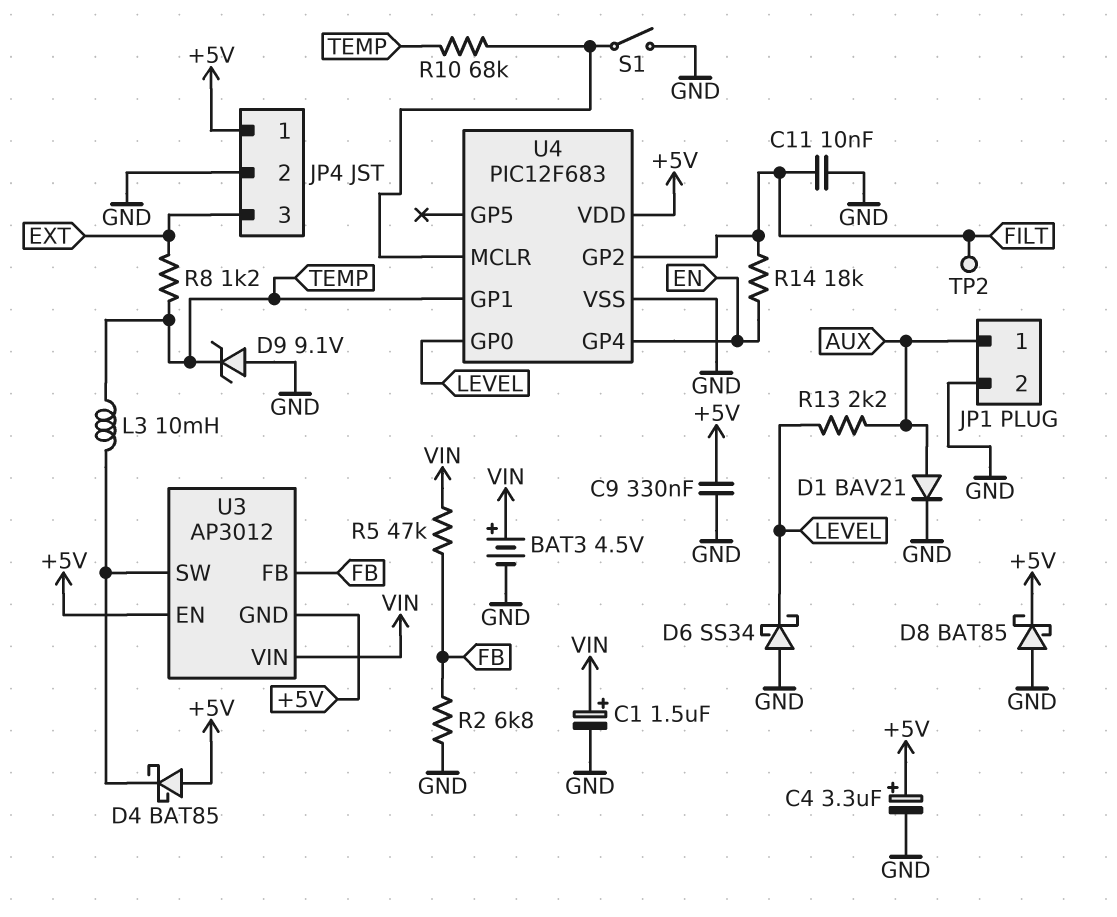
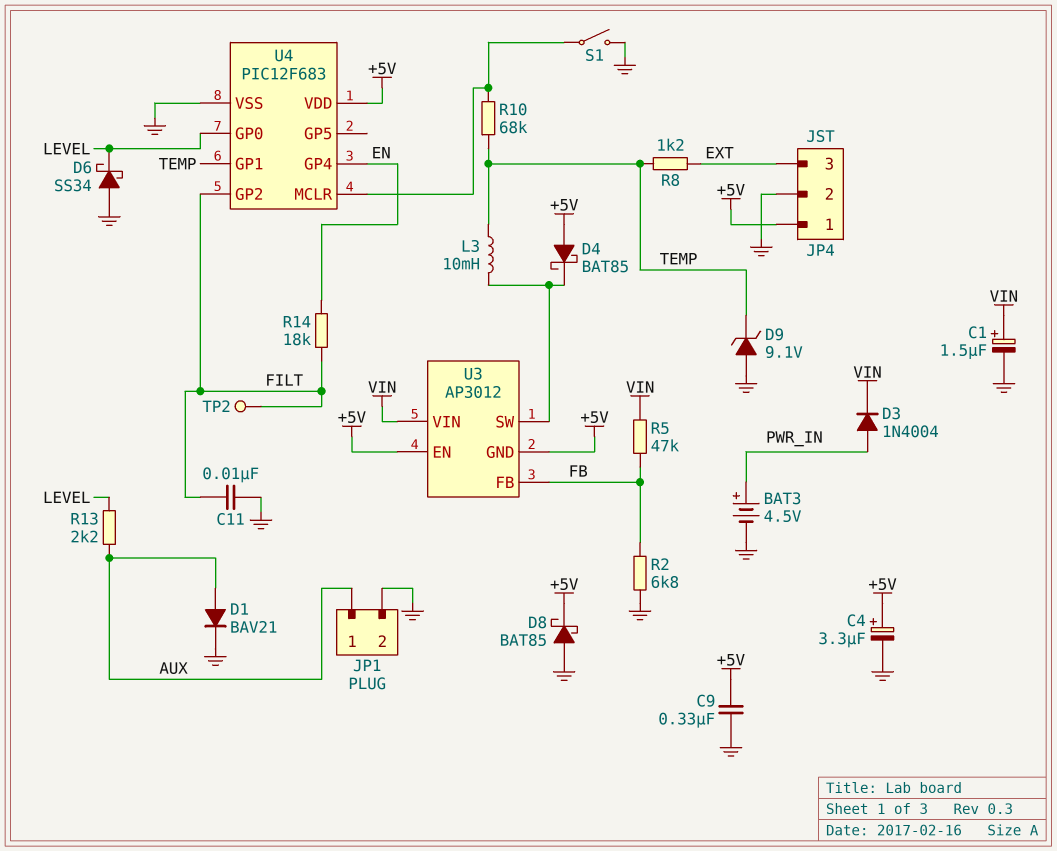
BAT3: 4.5V (plus VIN, minus GND) -> 4.5V (plus PWR_IN, minus GND)
D3: none -> diode 1N4004 (A PWR_IN, K VIN)

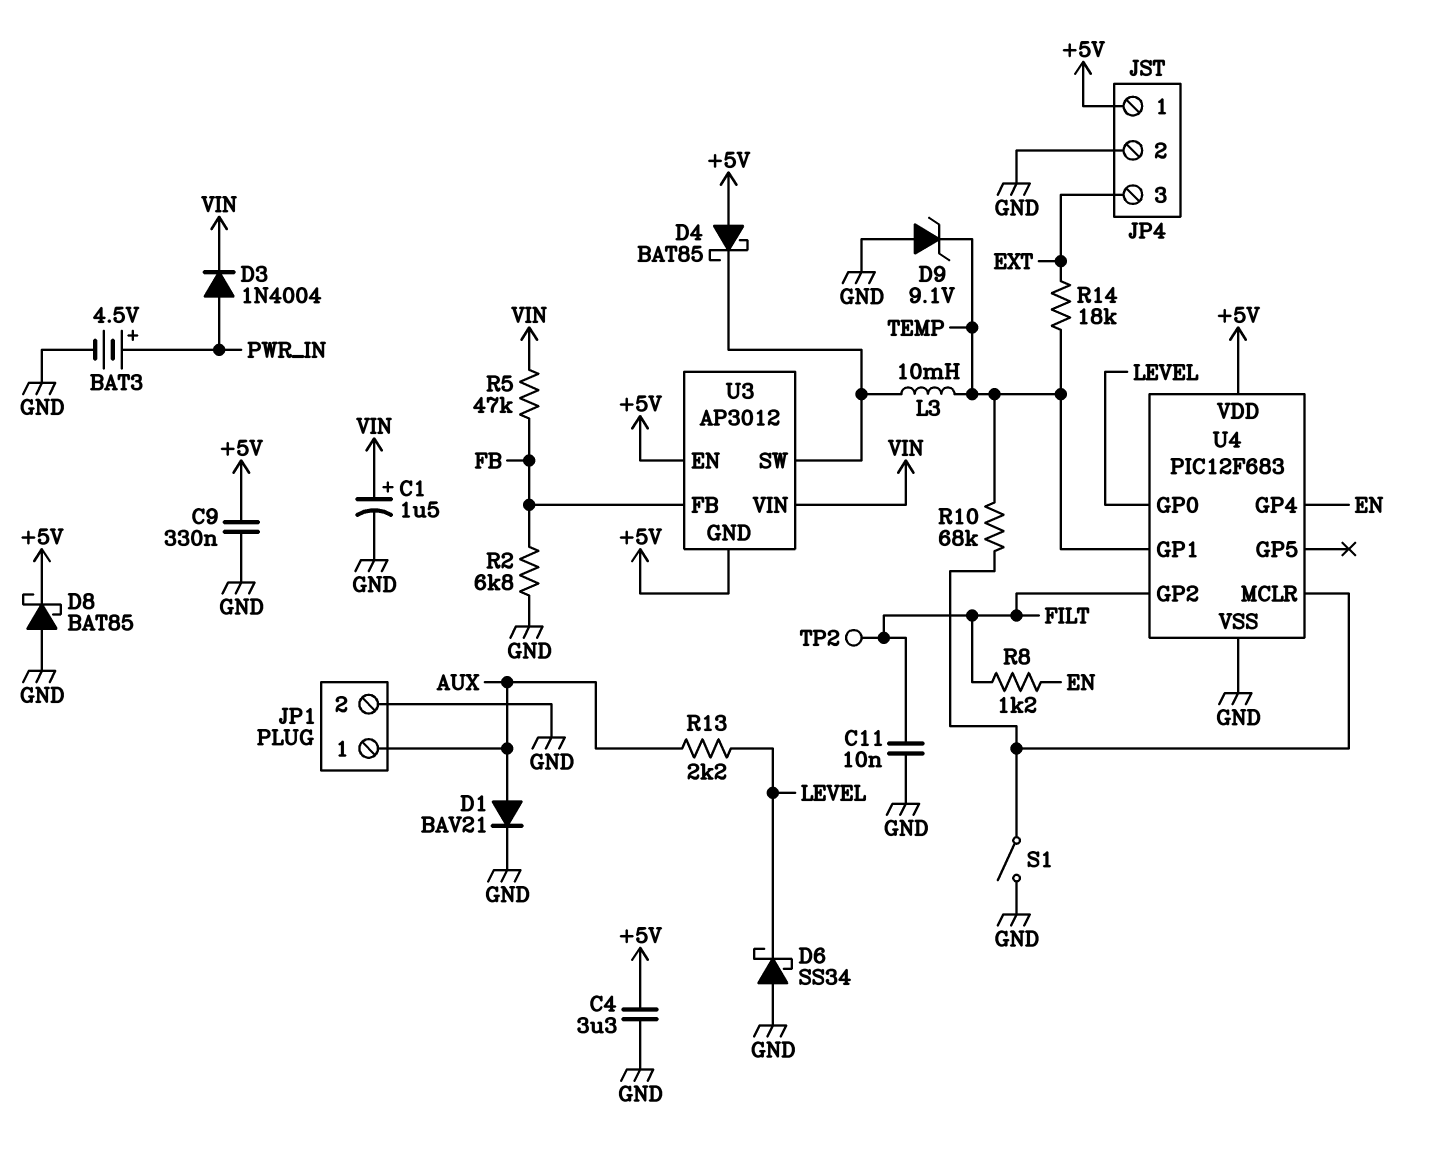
C4: 3.3uF (plus +5V, minus GND) -> 3.3uF (+5V, GND)
R8: 1.2k (EXT, TEMP) -> 1.2k (EN, FILT)
R14: 18k (EN, FILT) -> 18k (EXT, TEMP)

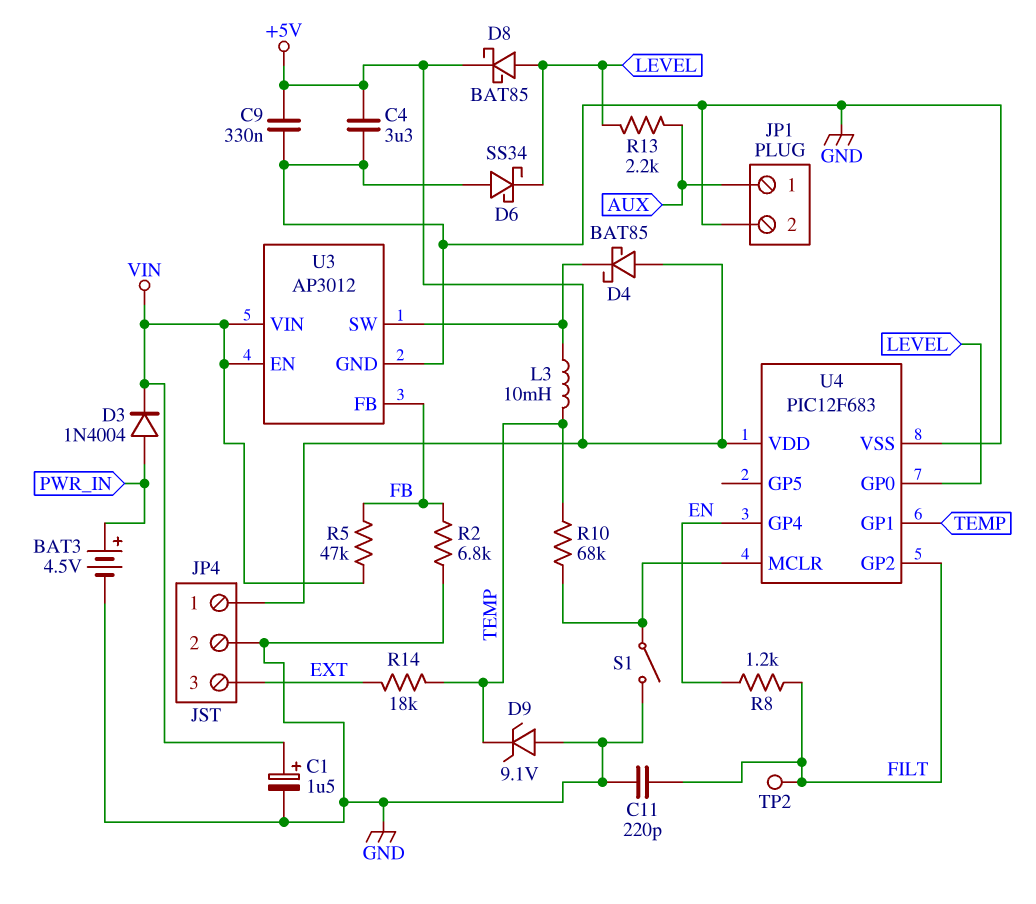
C11: 10nF (FILT, GND) -> 220pF (FILT, GND)
D1: diode BAV21 (A AUX, K GND) -> none
D8: schottky BAT85 (A GND, K +5V) -> schottky BAT85 (A LEVEL, K +5V)
U3 pin EN: +5V -> VIN
U3 pin GND: +5V -> GND

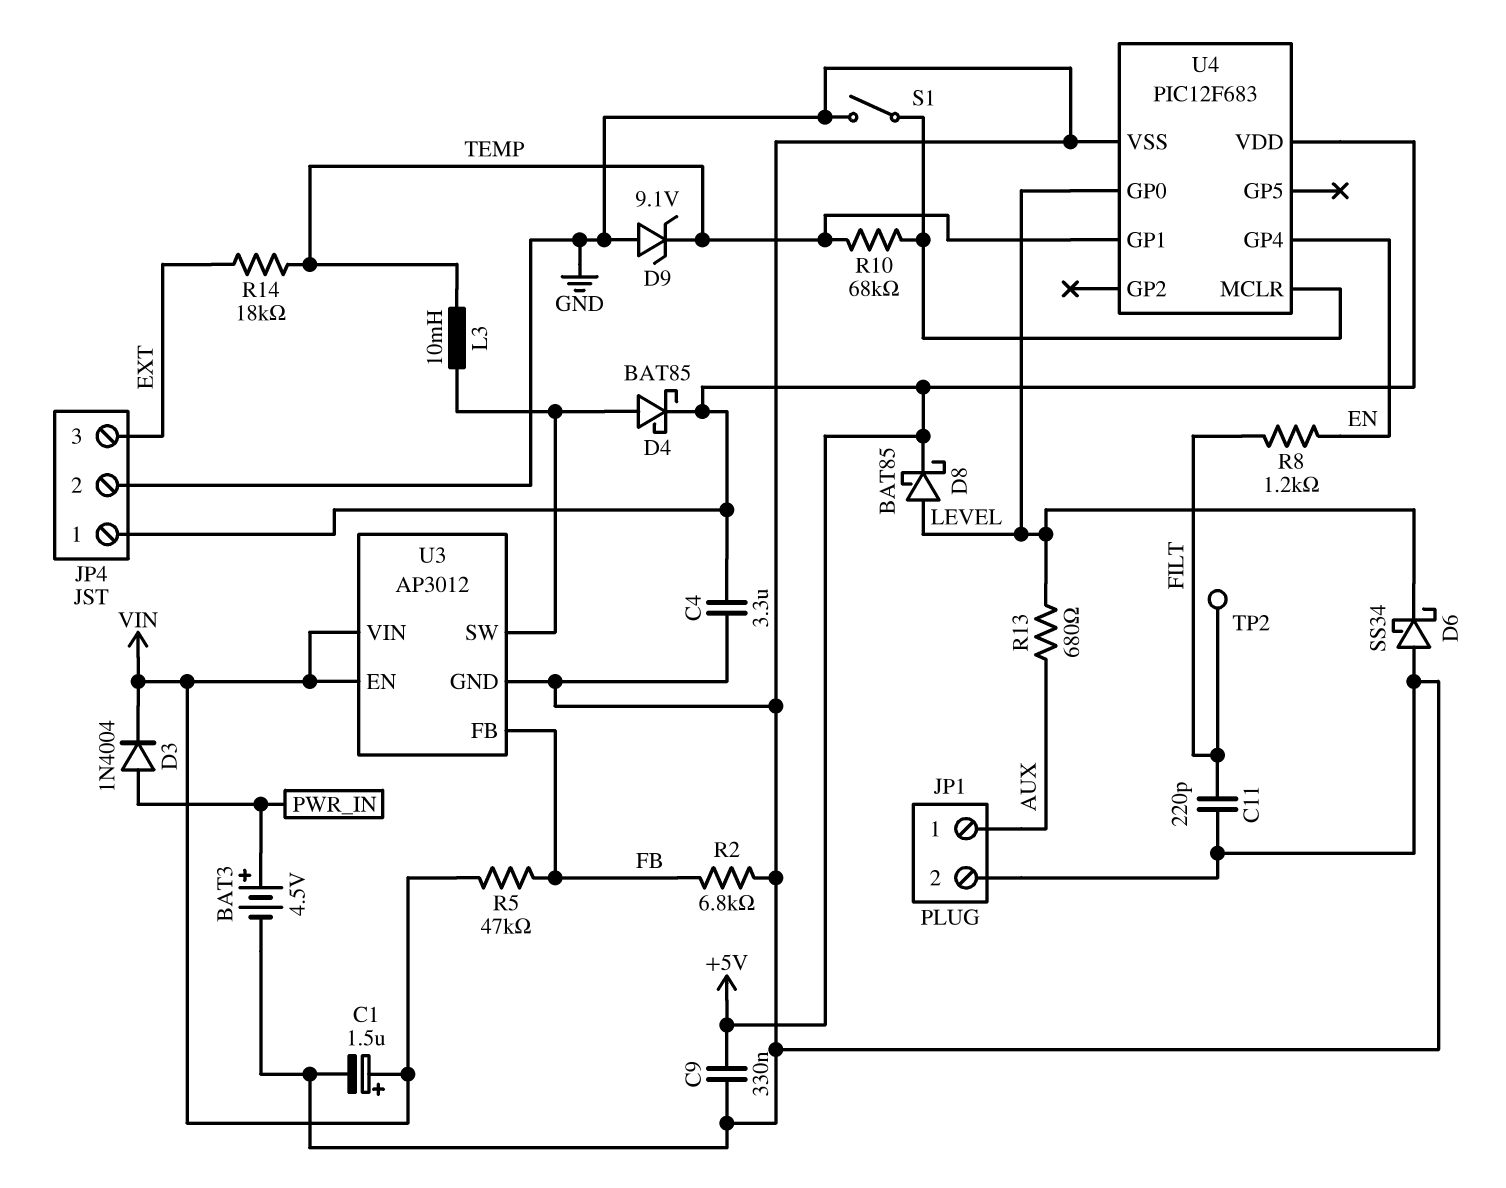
D4: schottky BAT85 (A +5V, K U3/SW) -> schottky BAT85 (A U3/SW, K +5V)
R13: 2.2k (AUX, LEVEL) -> 680 (AUX, LEVEL)
U4 pin GP2: FILT -> none

